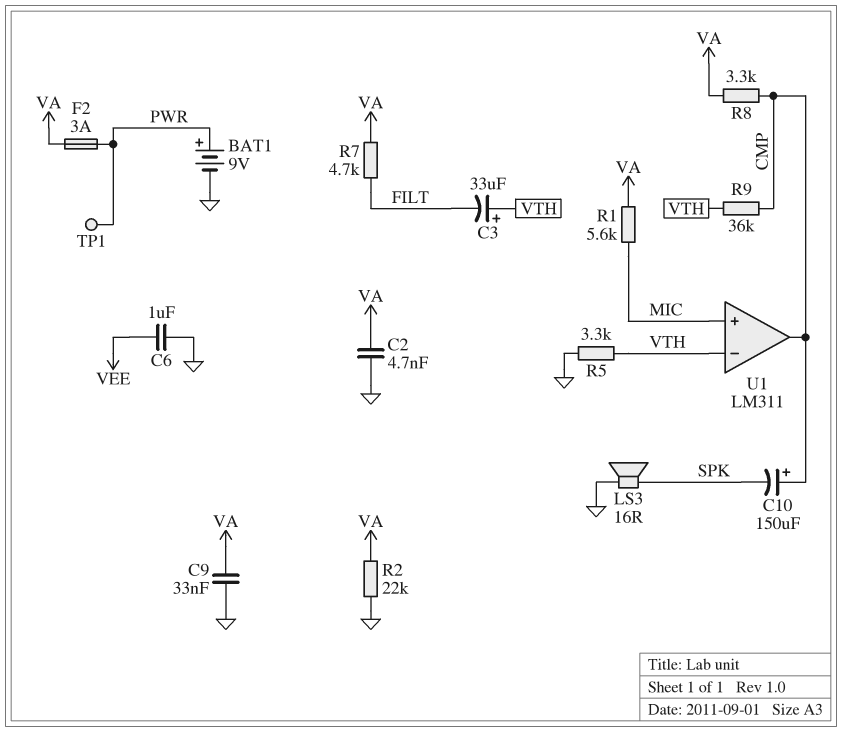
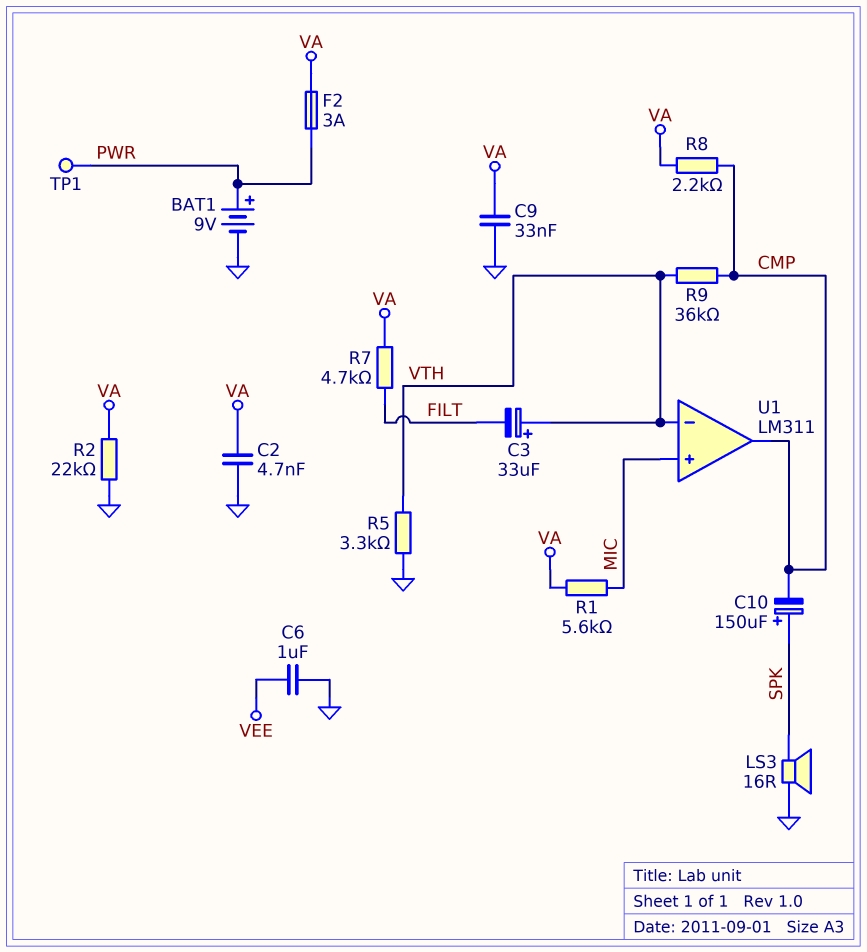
C10: 150uF (plus CMP, minus SPK) -> 150uF (plus SPK, minus CMP)
R8: 3.3k (CMP, VA) -> 2.2k (CMP, VA)

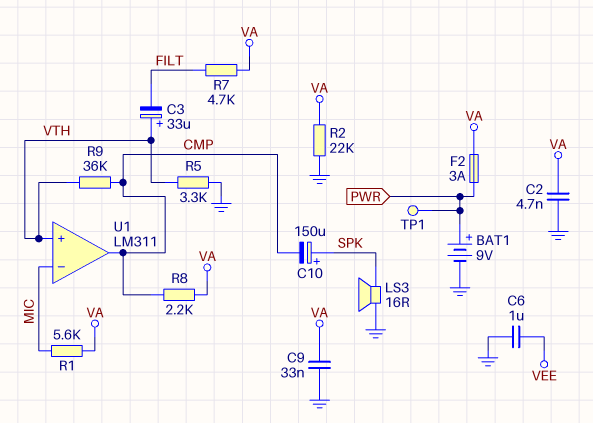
U1 pin in+: MIC -> VTH
U1 pin in-: VTH -> MIC

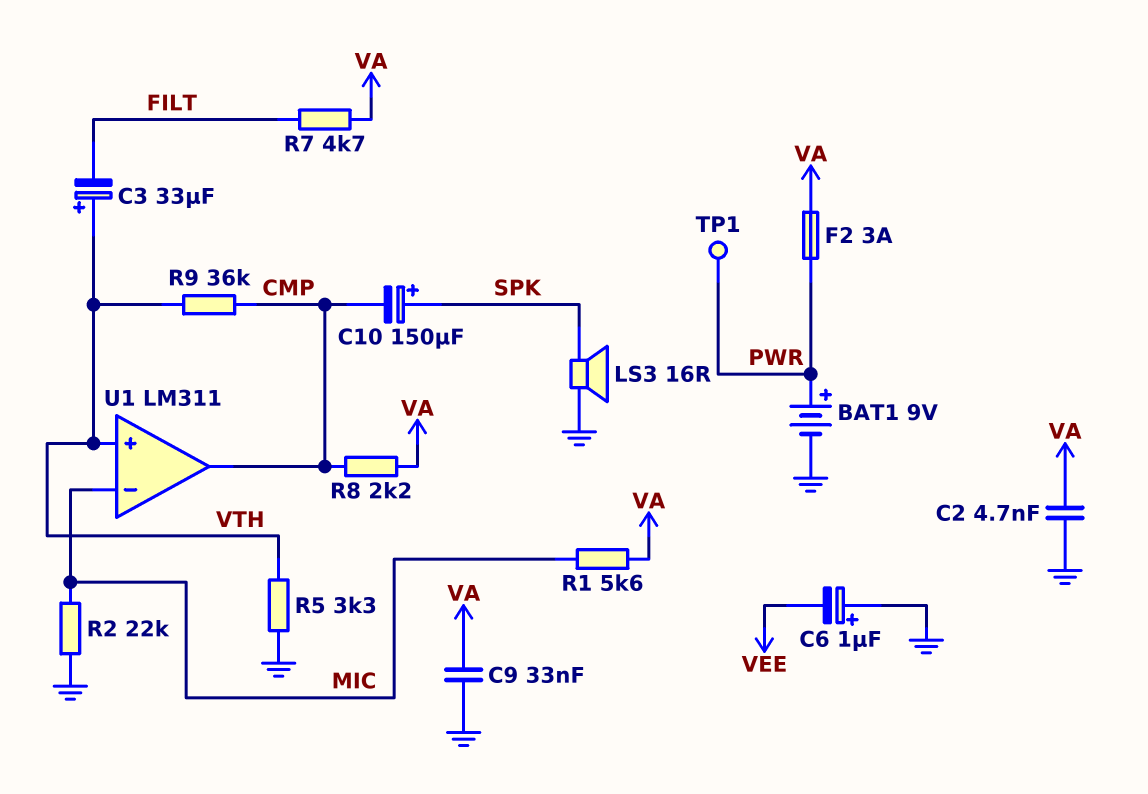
C6: 1uF (GND, VEE) -> 1uF (plus GND, minus VEE)
R2: 22k (GND, VA) -> 22k (GND, MIC)

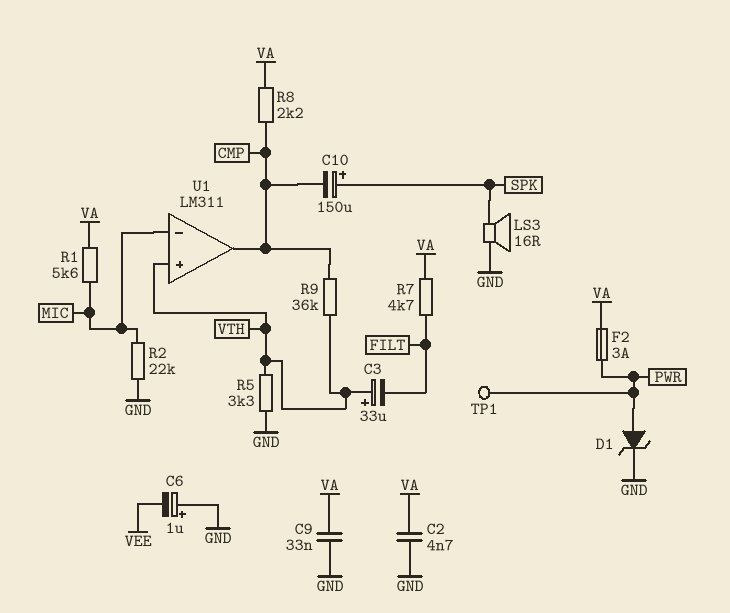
BAT1: 9V (plus PWR, minus GND) -> none
D1: none -> zener (A PWR, K GND)

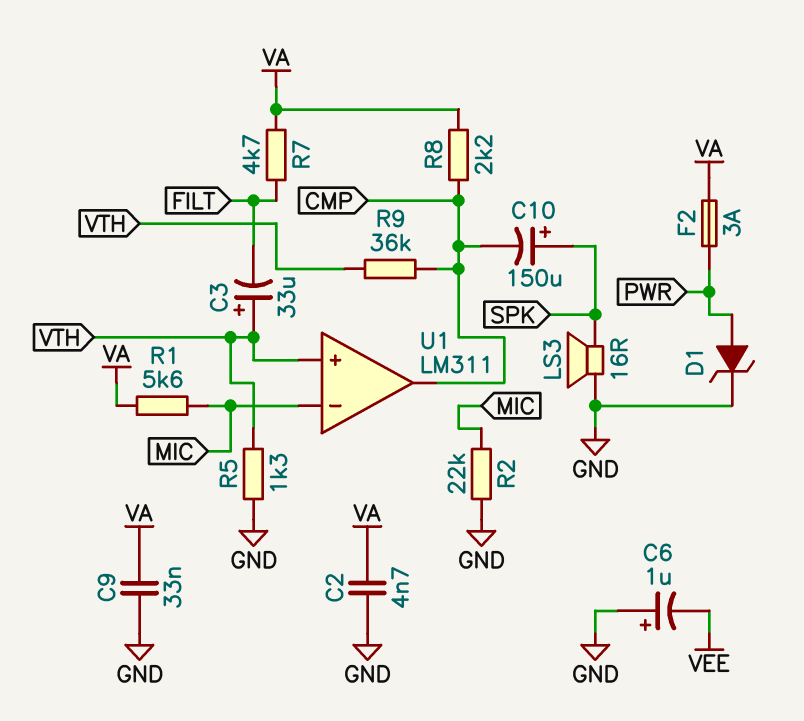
R5: 3.3k (GND, VTH) -> 1.3k (GND, VTH)
TP1: test point (PWR) -> none

